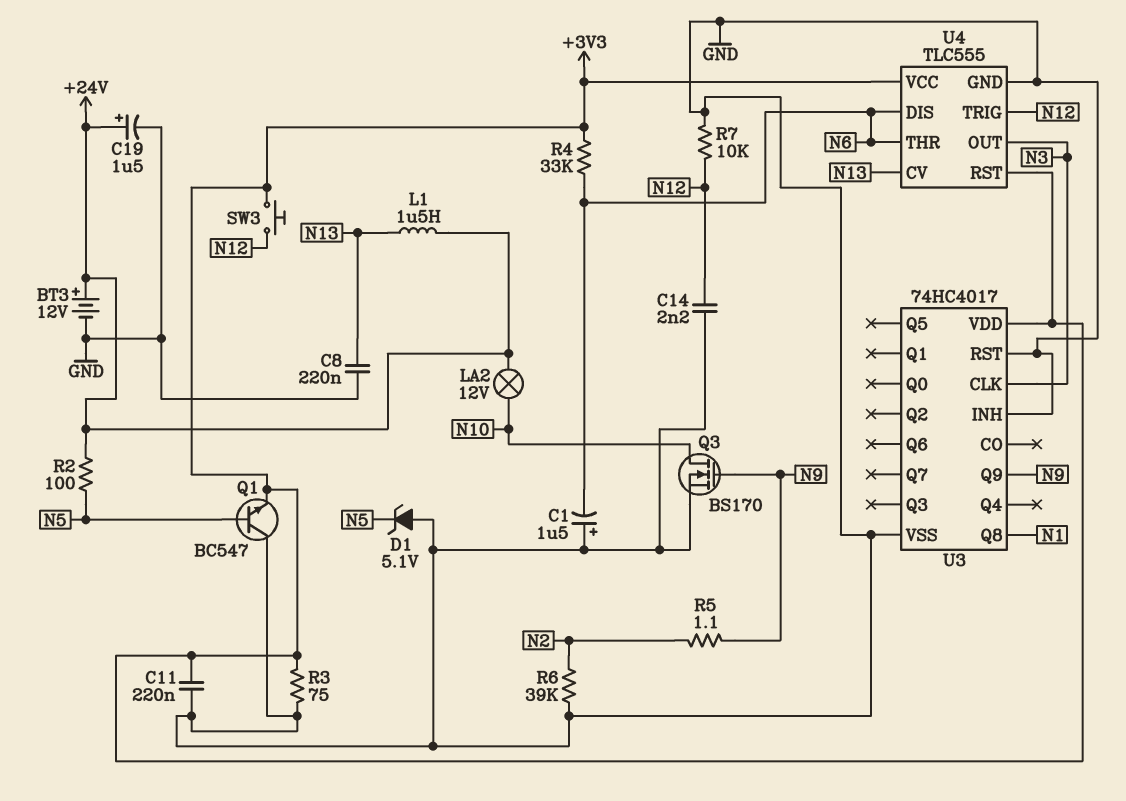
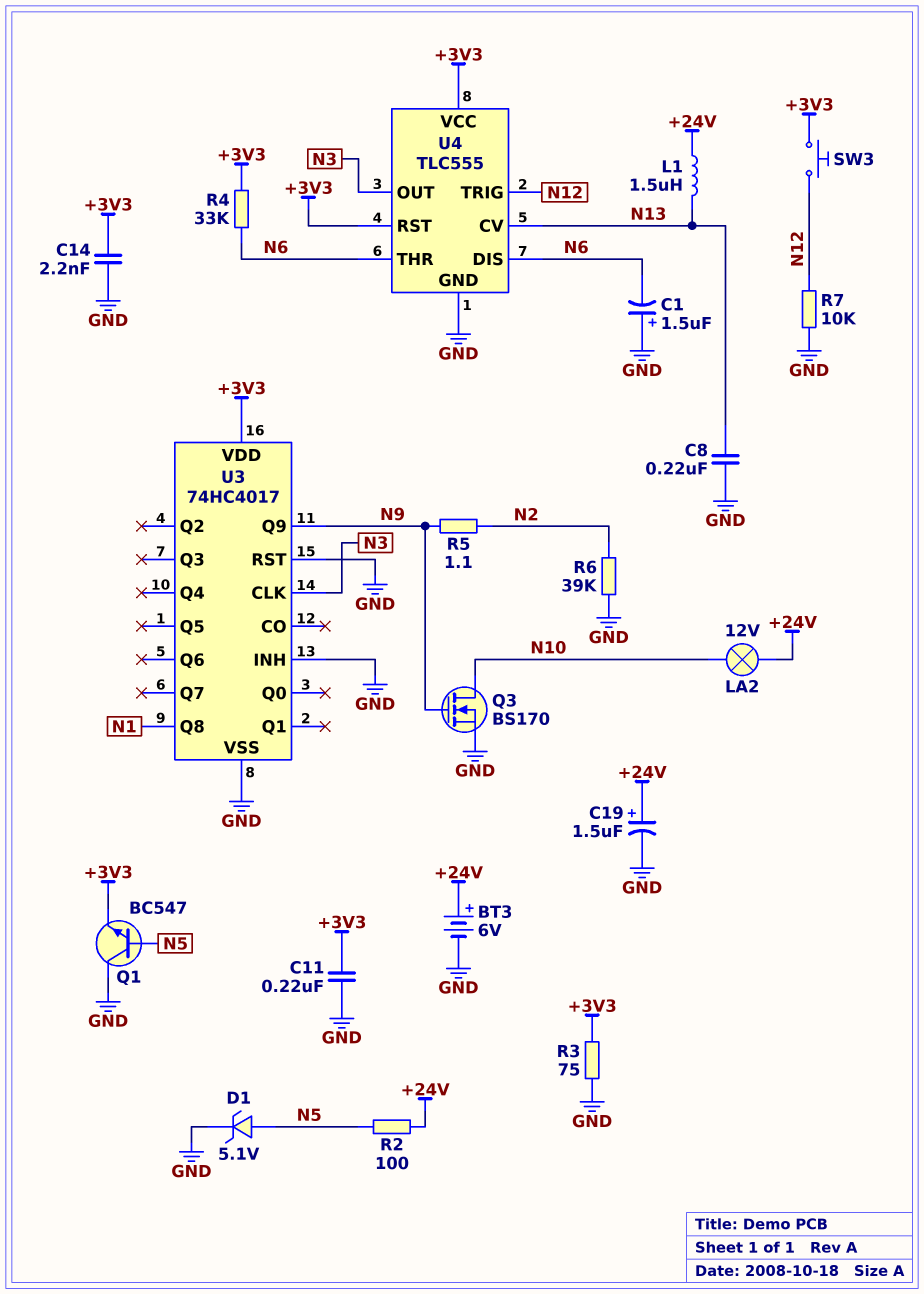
BT3: 12V (plus +24V, minus GND) -> 6V (plus +24V, minus GND)
C14: 2.2nF (GND, N12) -> 2.2nF (+3V3, GND)
D1: zener 5.1V (A GND, K N5) -> zener 5.1V (A N5, K GND)

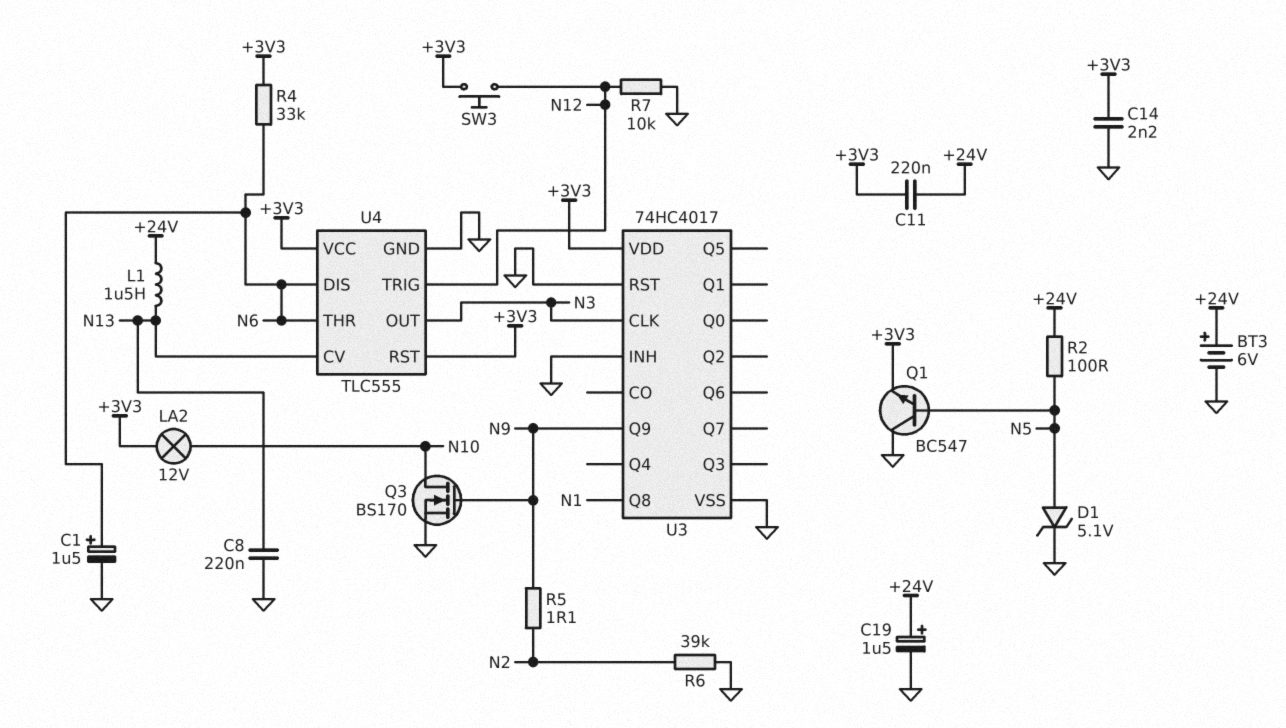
C1: 1.5uF (plus GND, minus N6) -> 1.5uF (plus N6, minus GND)
C11: 220nF (+3V3, GND) -> 220nF (+3V3, +24V)
LA2: lamp 12V (+24V, N10) -> lamp 12V (+3V3, N10)
R3: 75 (+3V3, GND) -> none

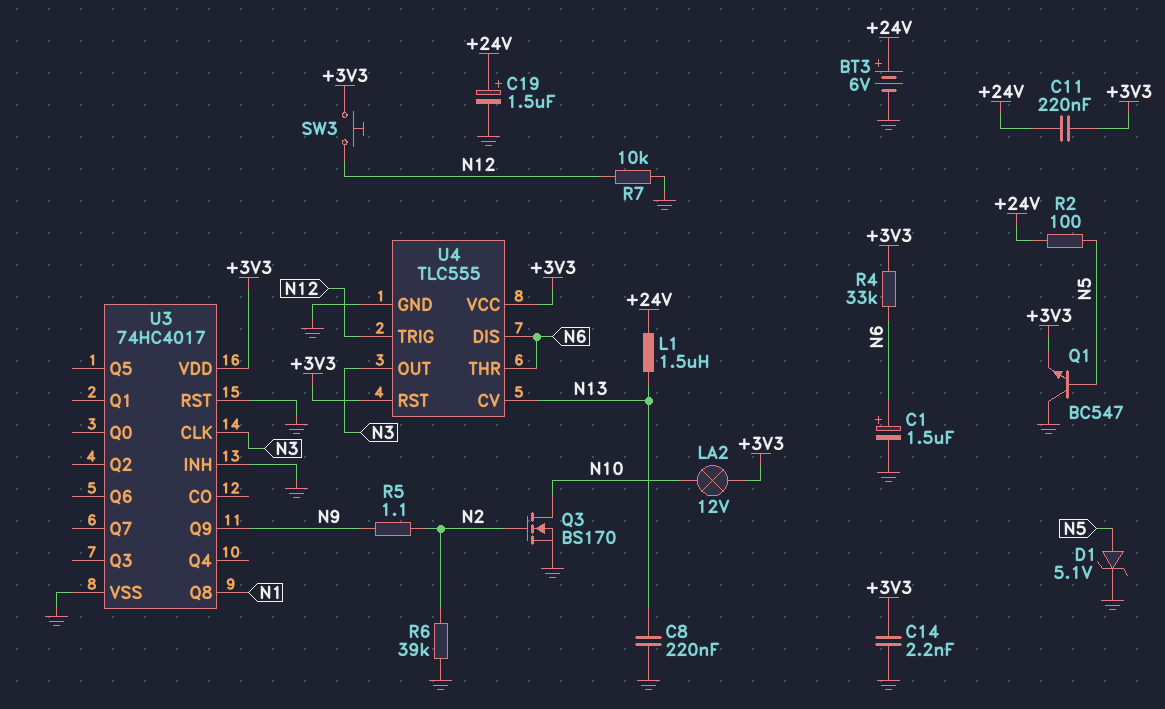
Q3: NMOS BS170 (G N9, D N10, S GND) -> NMOS BS170 (G N2, D N10, S GND)

